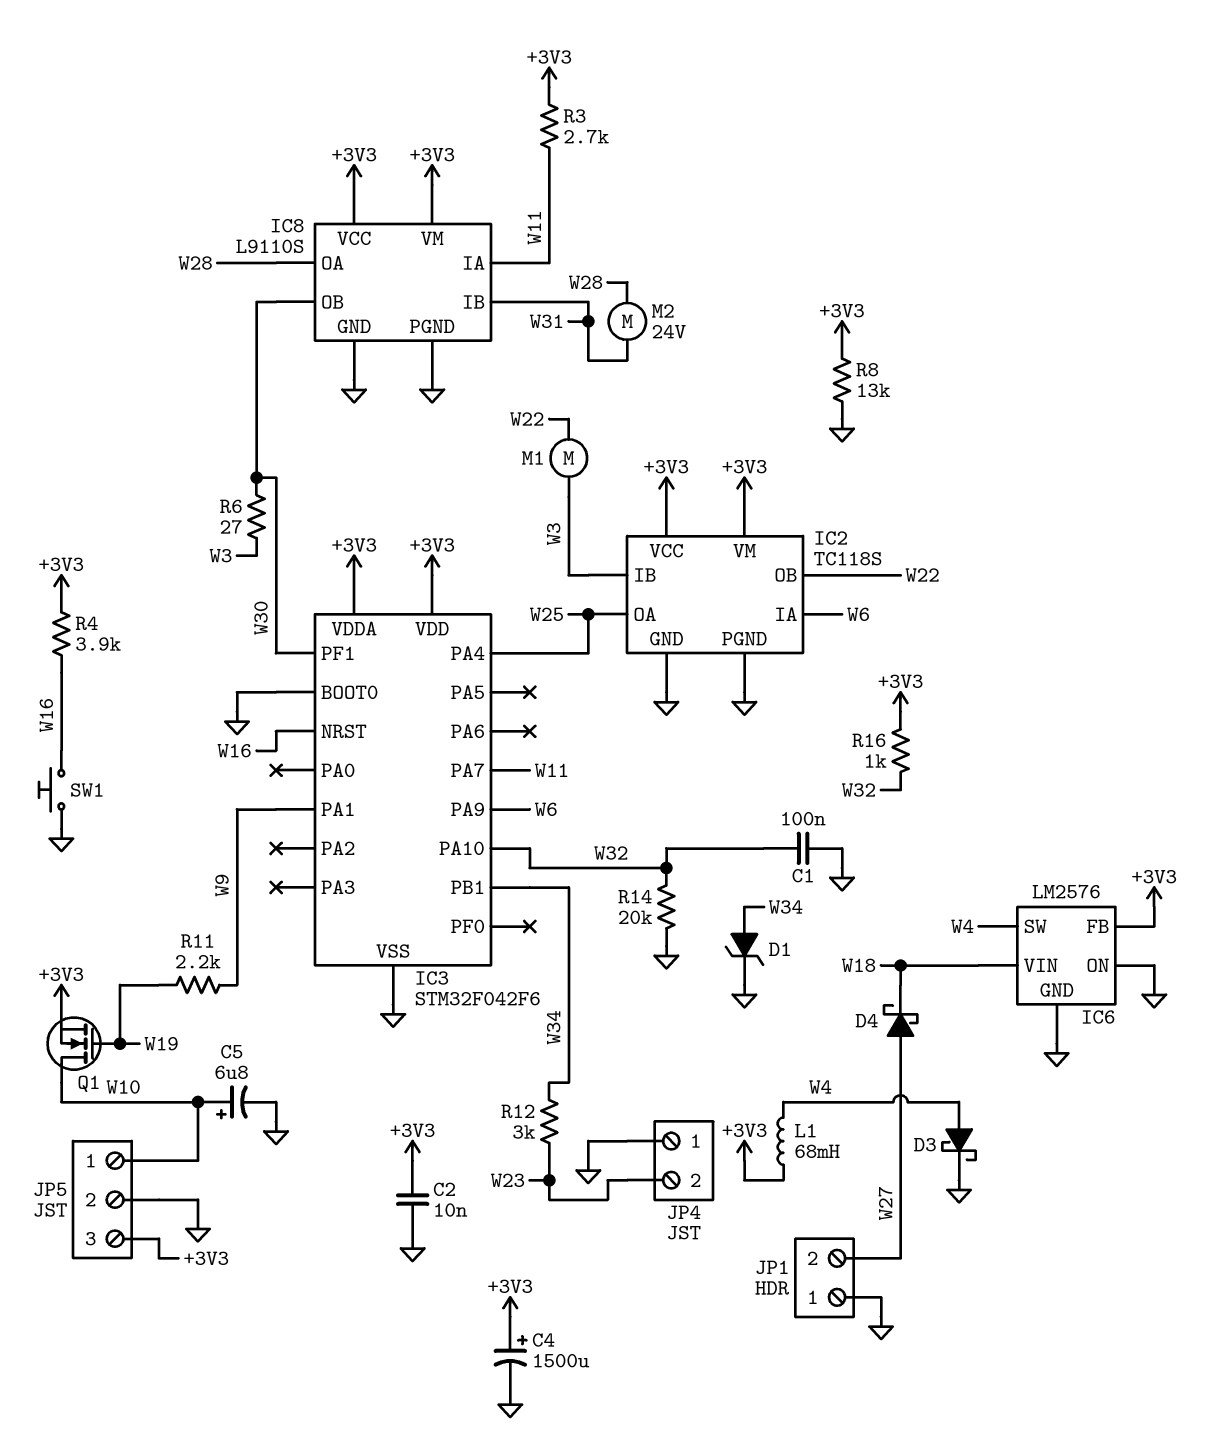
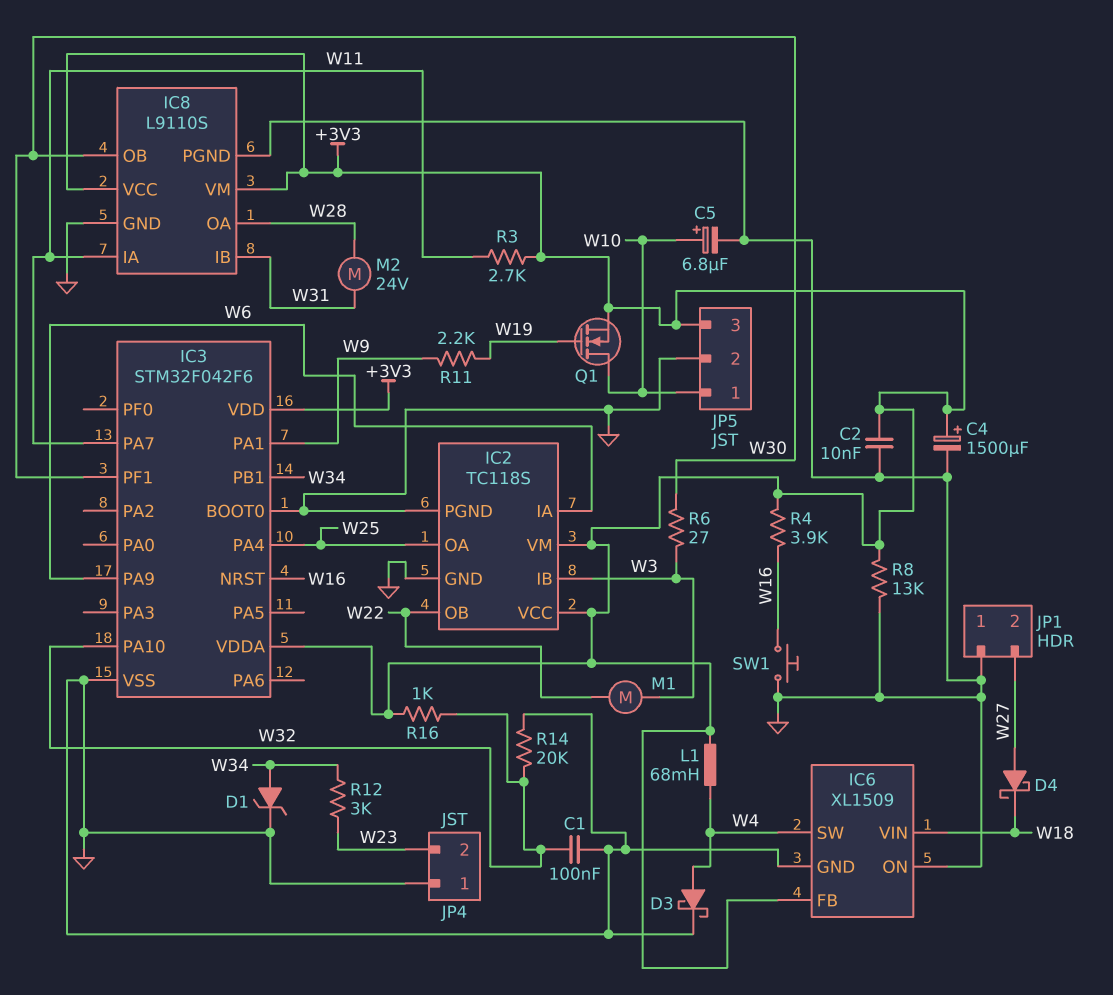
IC6: LM2576 -> XL1509

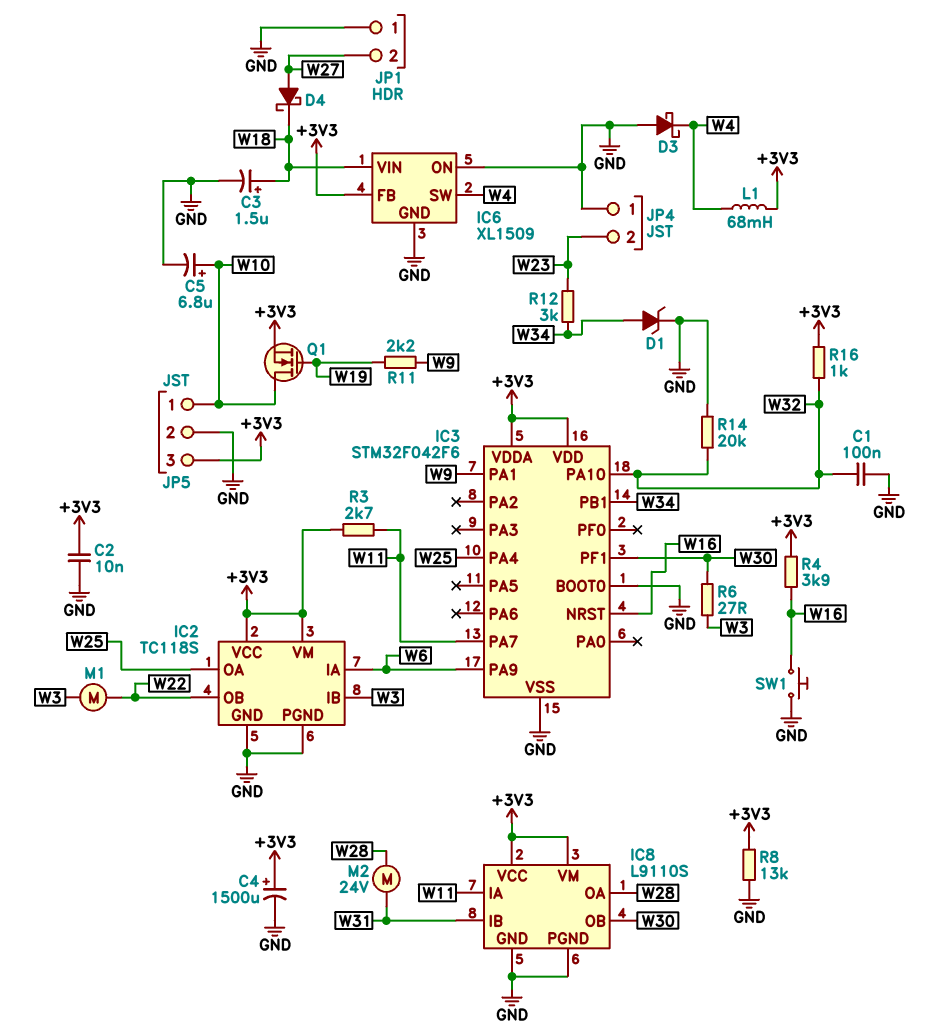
C3: none -> 1.5uF (plus W18, minus GND)
D3: schottky (A W4, K GND) -> schottky (A GND, K W4)

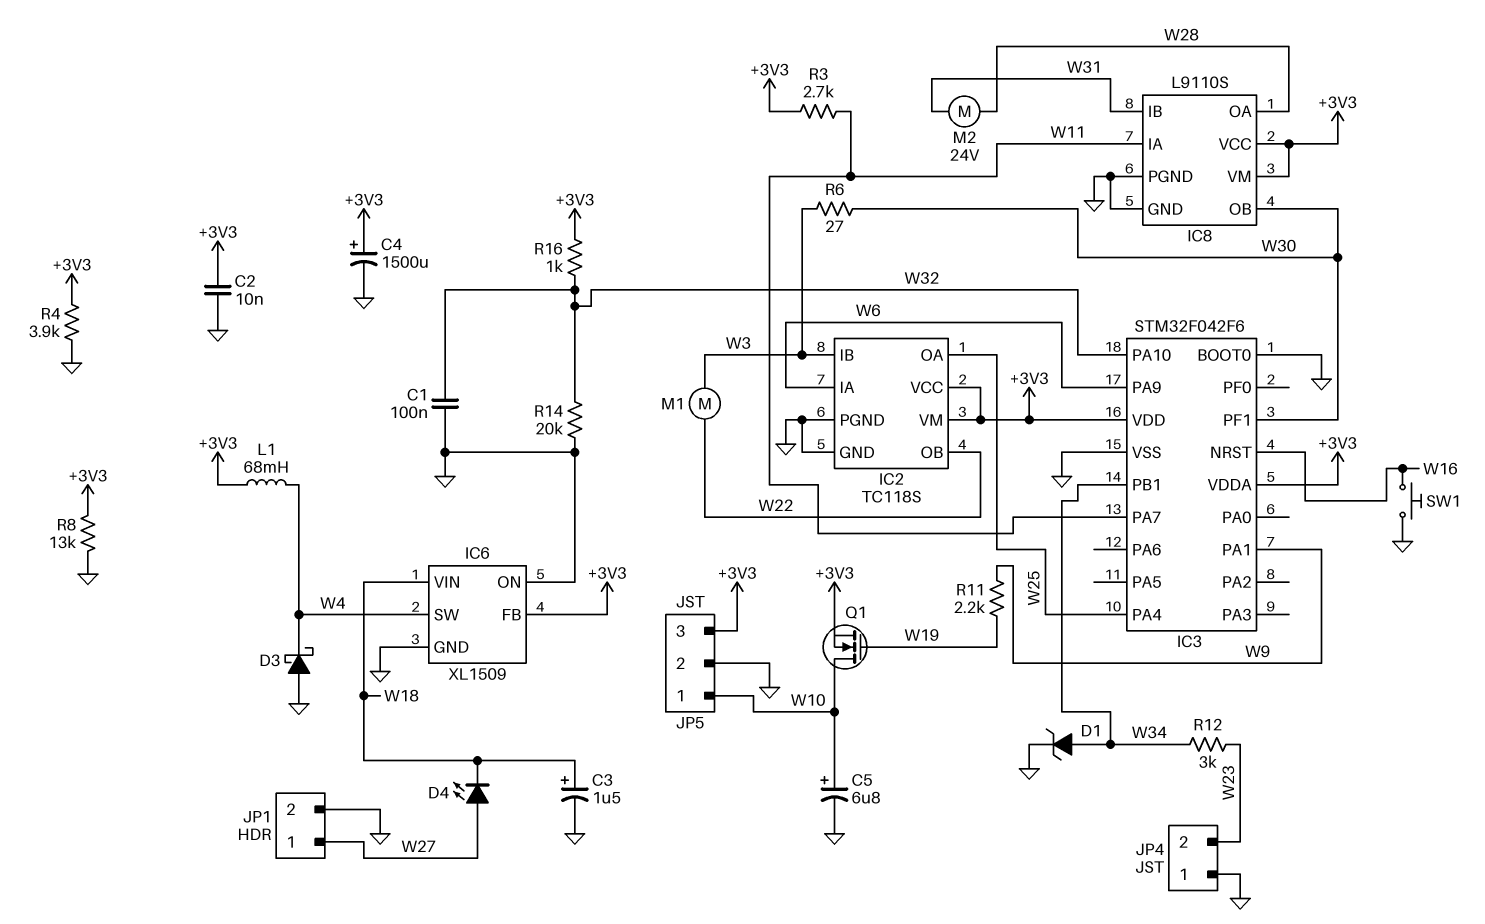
D4: schottky (A W27, K W18) -> LED (A W27, K W18)
JP1 pin 1: GND -> W27
JP1 pin 2: W27 -> GND
R4: 3.9k (+3V3, W16) -> 3.9k (+3V3, GND)

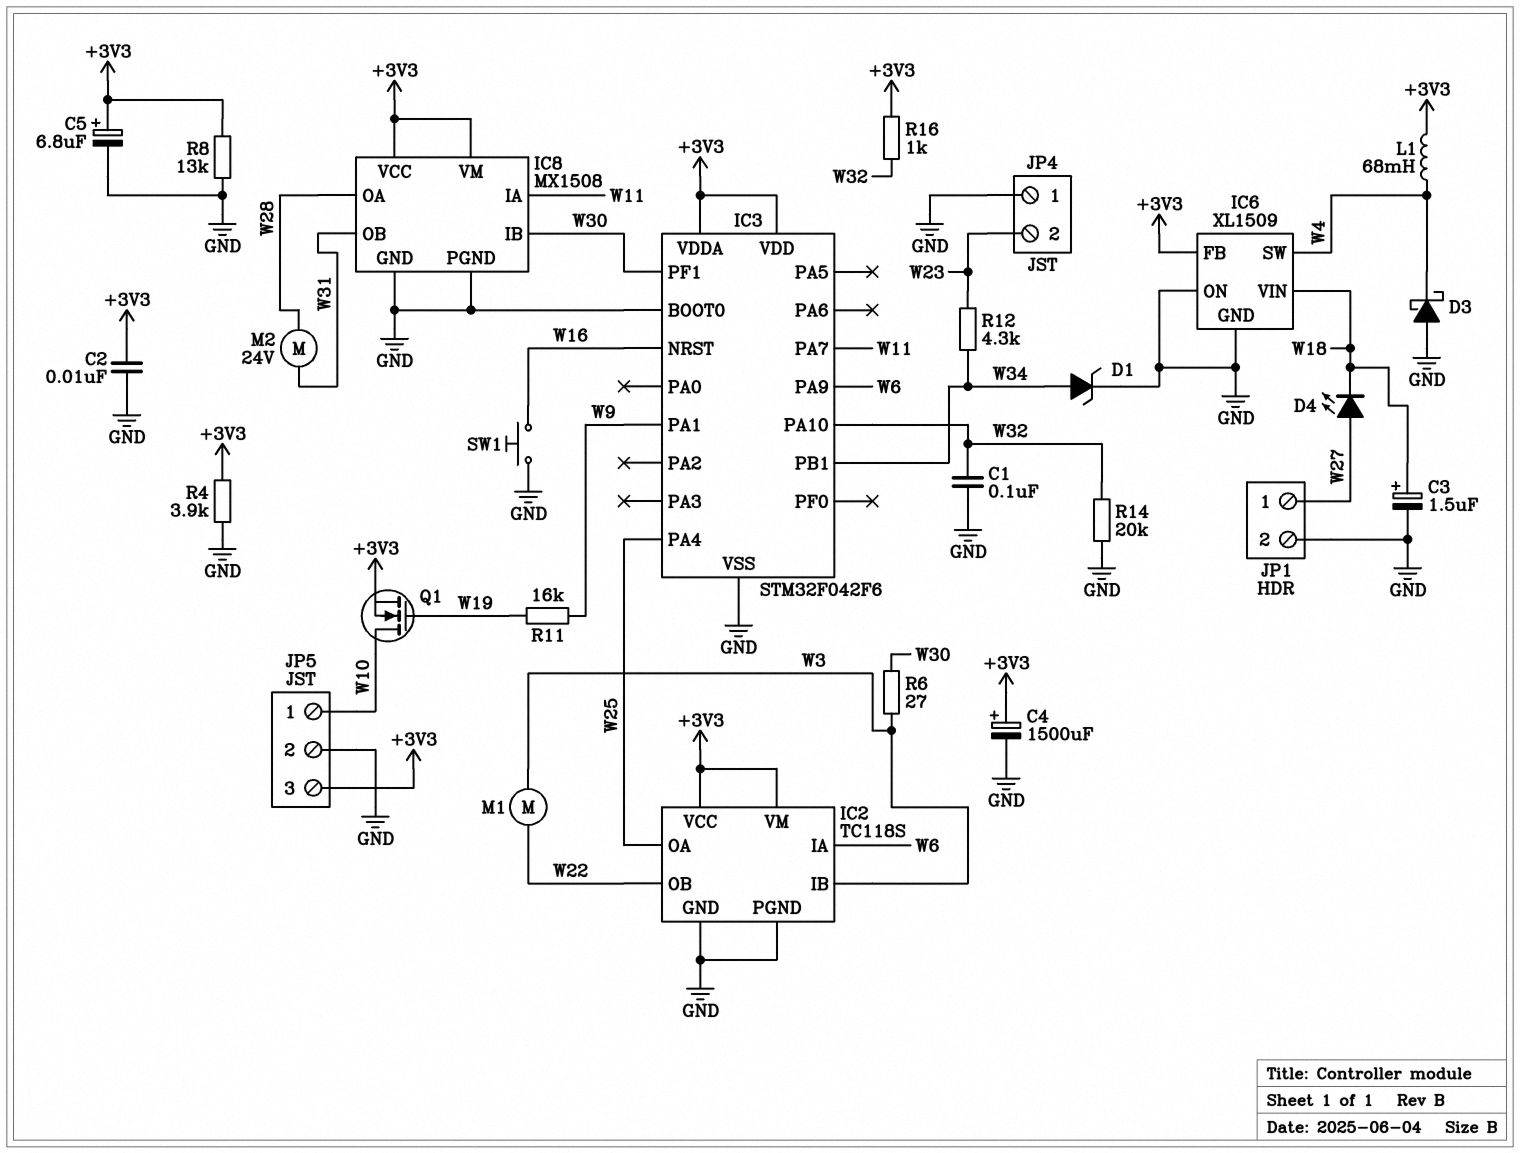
C5: 6.8uF (plus W10, minus GND) -> 6.8uF (plus +3V3, minus GND)
IC8: L9110S -> MX1508
IC8 pin IB: W31 -> W30
IC8 pin OB: W30 -> W31
R3: 2.7k (+3V3, W11) -> none
R11: 2.2k (W9, W19) -> 16k (W9, W19)
R12: 3k (W23, W34) -> 4.3k (W23, W34)

